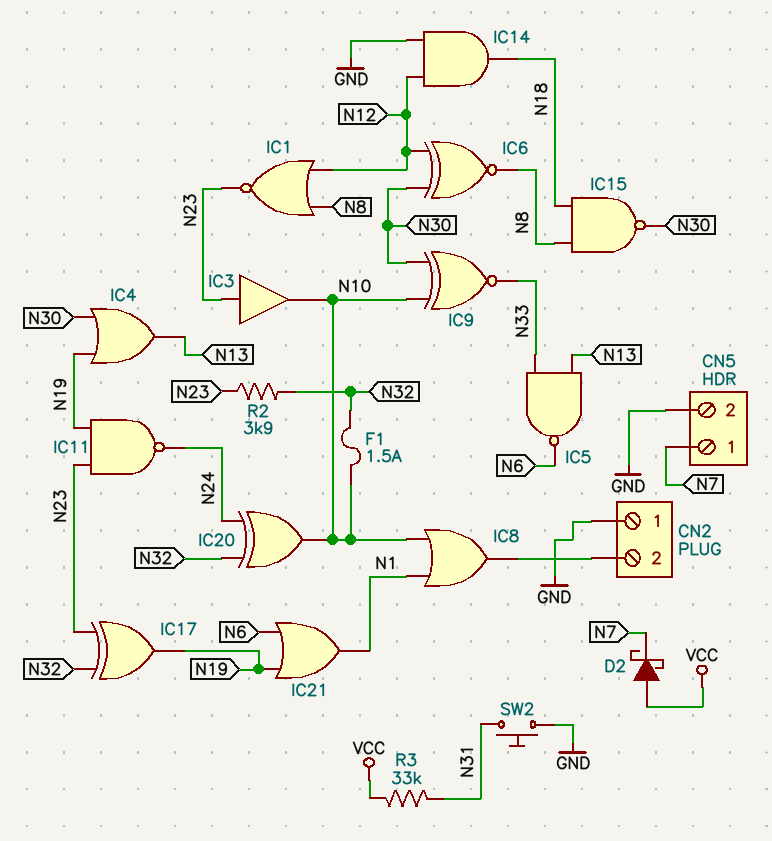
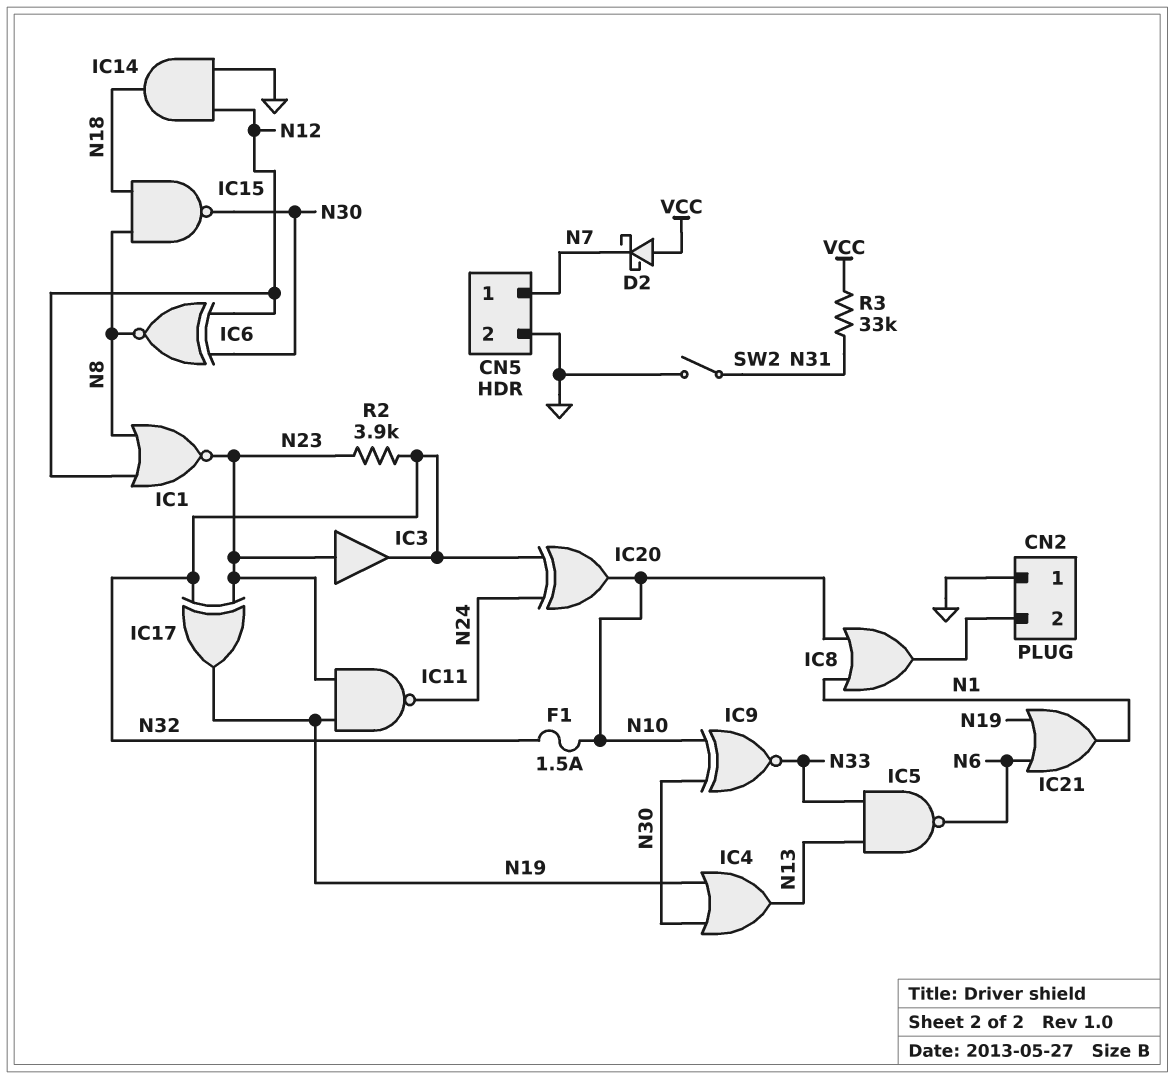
IC3: buffer (in N23, out N10) -> buffer (in N23, out N32)
SW2: button (GND, N31) -> switch (GND, N31)

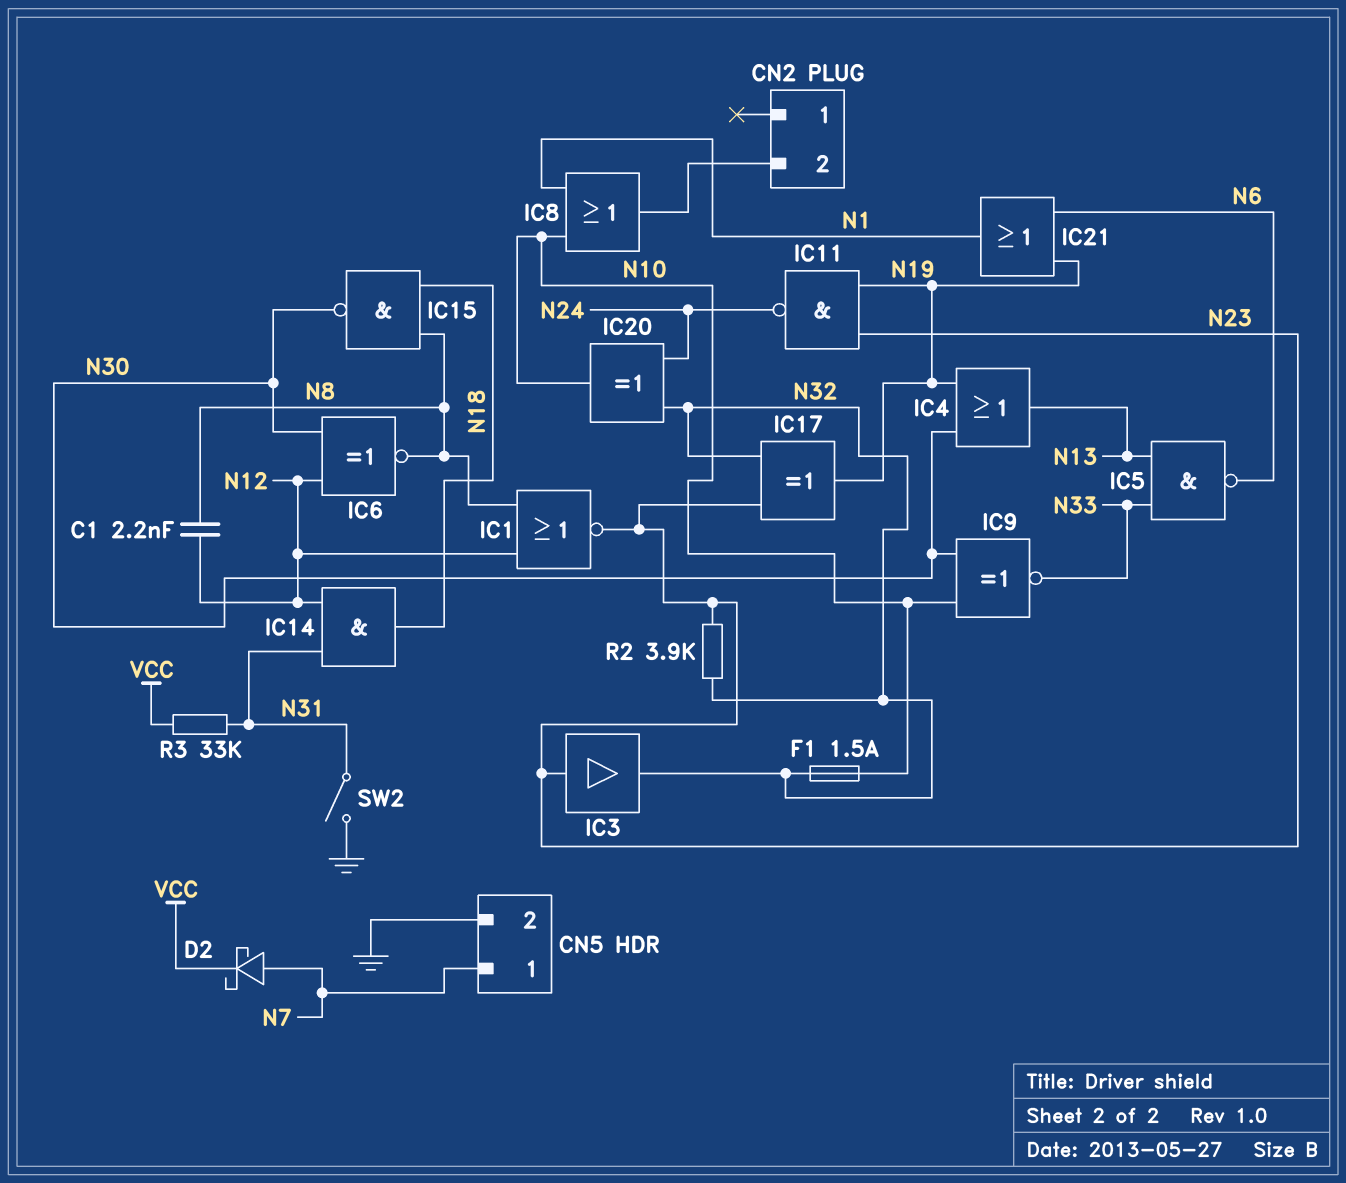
C1: none -> 2.2nF (N8, N12)
CN2 pin 1: GND -> none
D2: schottky (A VCC, K N7) -> schottky (A N7, K VCC)
IC14: AND (in GND, in N12, out N18) -> AND (in N12, in N31, out N18)

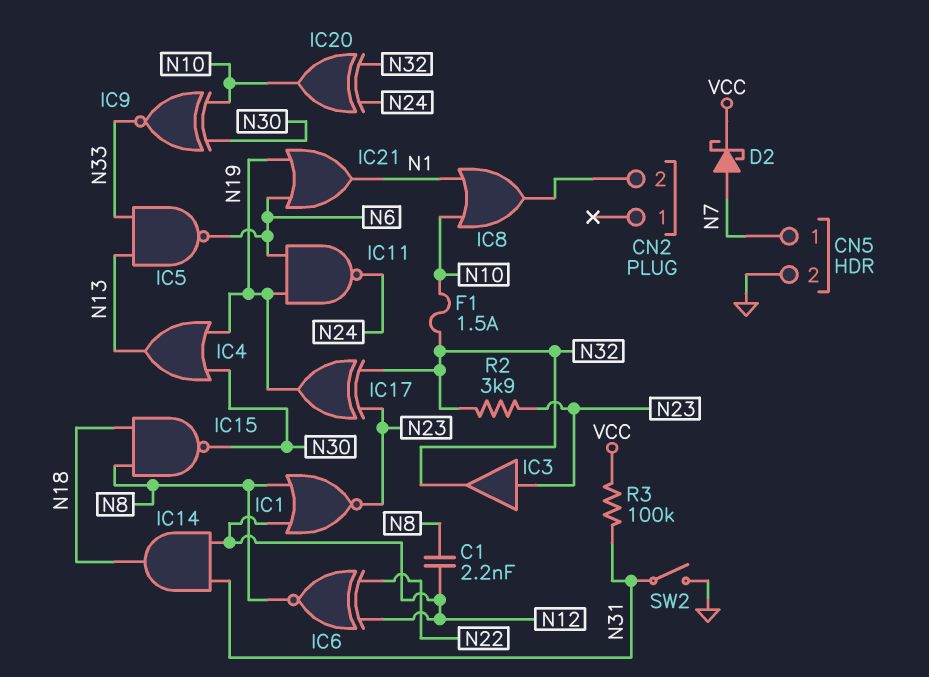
IC6: XNOR (in N12, in N30, out N8) -> XNOR (in N12, in N22, out N8)
IC11: NAND (in N19, in N23, out N24) -> NAND (in N6, in N19, out N24)
R3: 33k (N31, VCC) -> 100k (N31, VCC)

